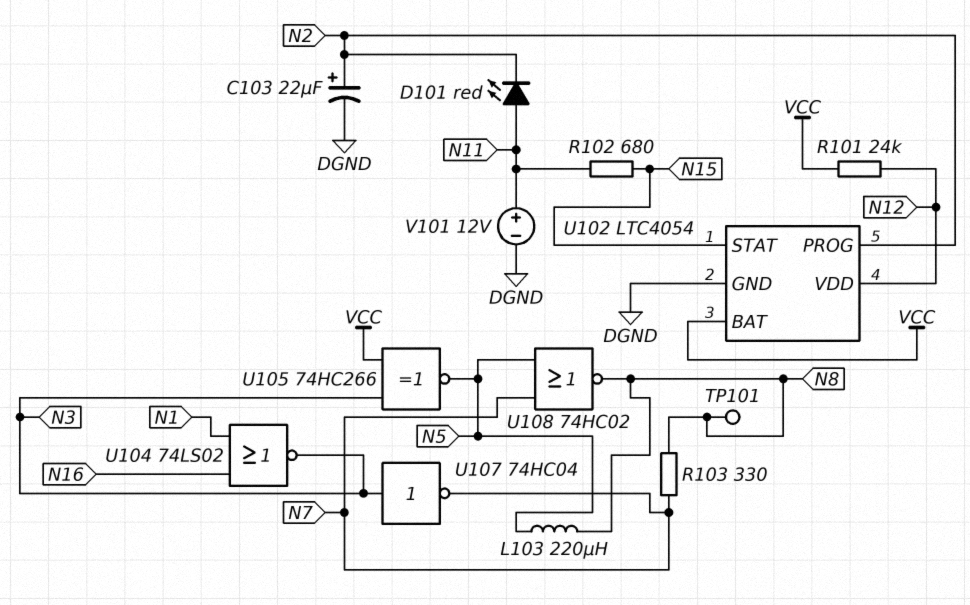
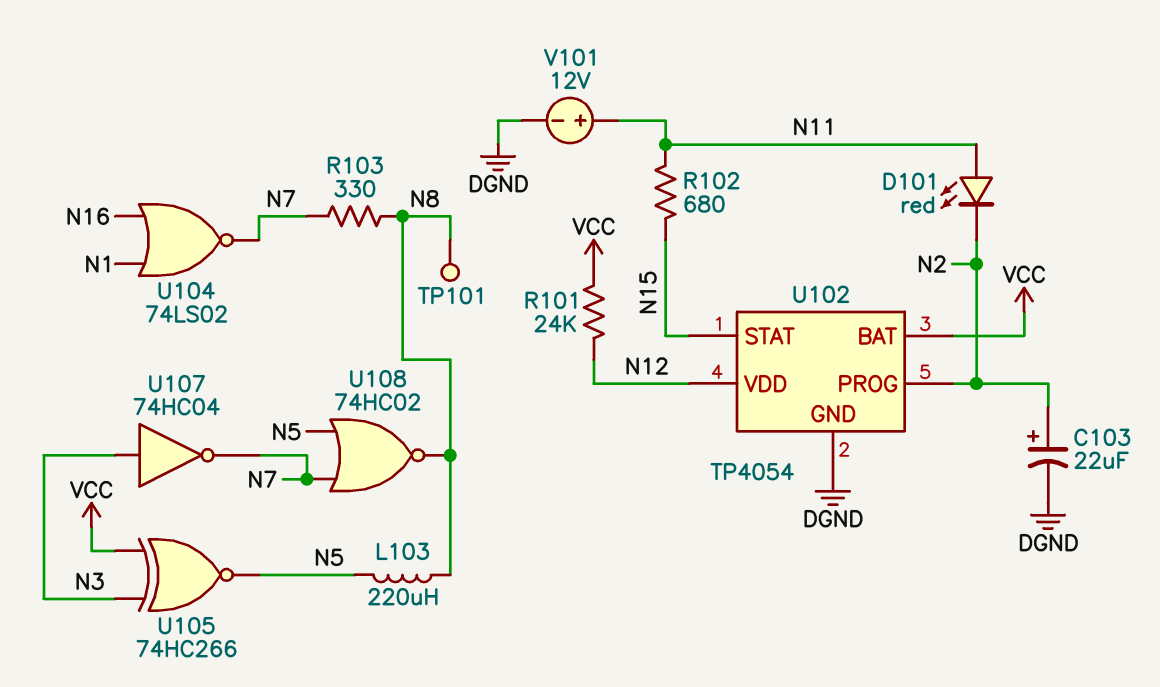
U102: LTC4054 -> TP4054
U104: NOR 74LS02 (in N1, in N16, out N3) -> NOR 74LS02 (in N1, in N16, out N7)

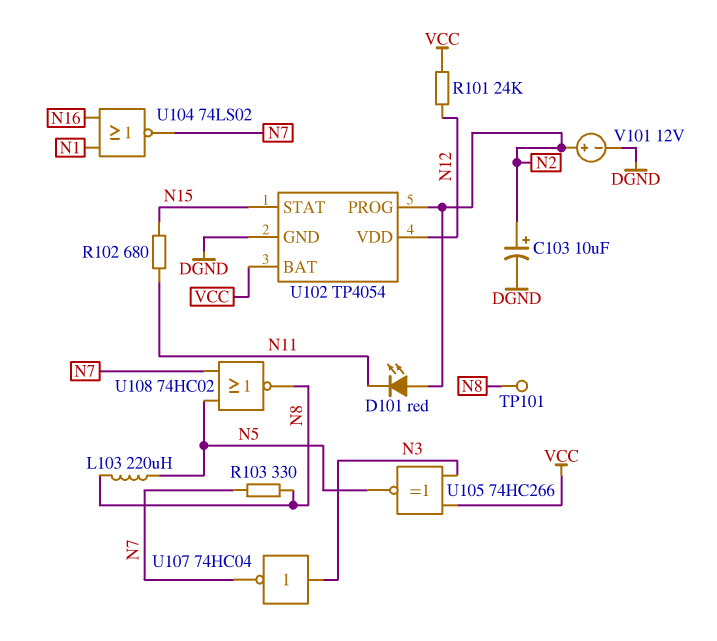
C103: 22uF (plus N2, minus DGND) -> 10uF (plus N2, minus DGND)
D101: LED red (A N11, K N2) -> LED red (A N2, K N11)
V101: 12V (plus N11, minus DGND) -> 12V (plus N2, minus DGND)

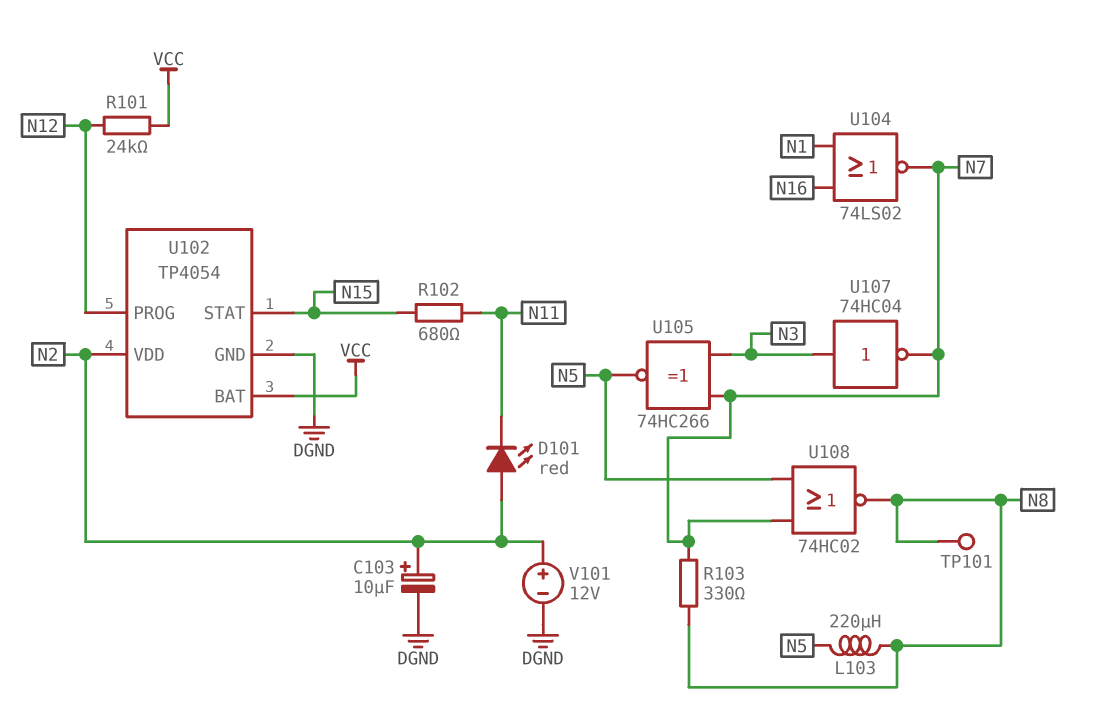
U102 pin PROG: N2 -> N12
U102 pin VDD: N12 -> N2
U105: XNOR 74HC266 (in N3, in VCC, out N5) -> XNOR 74HC266 (in N3, in N7, out N5)

